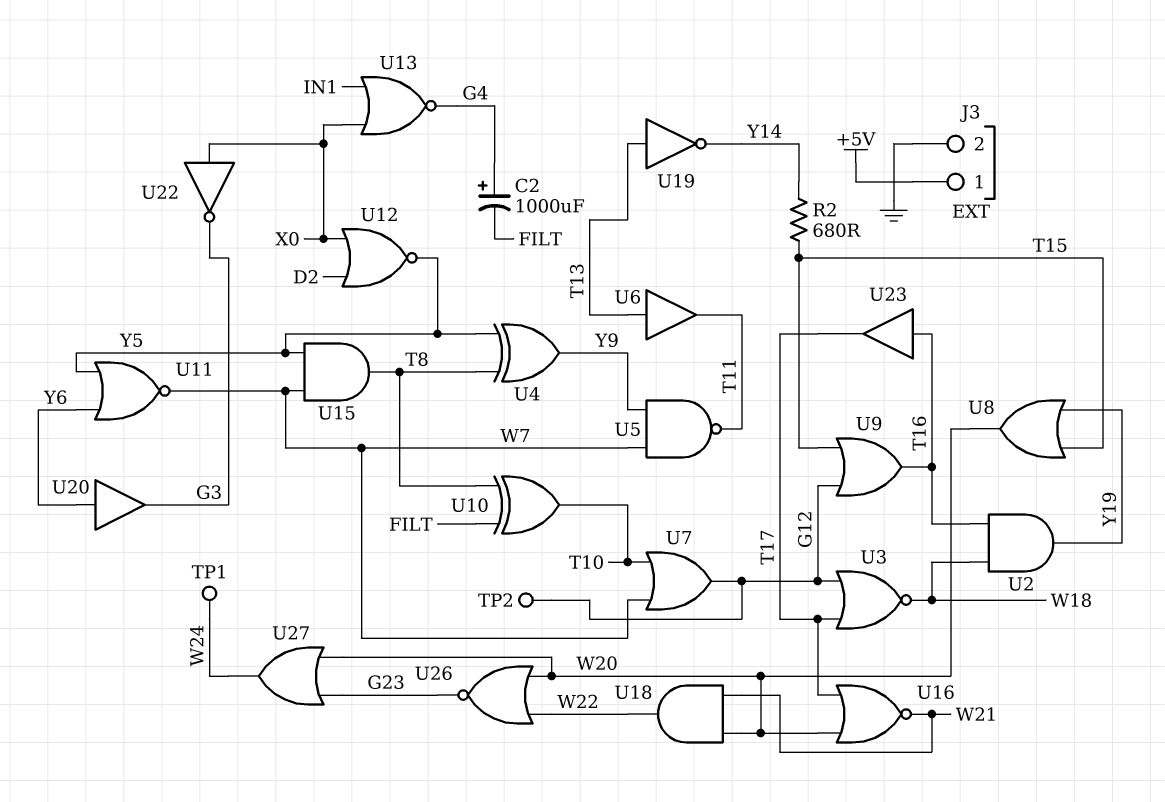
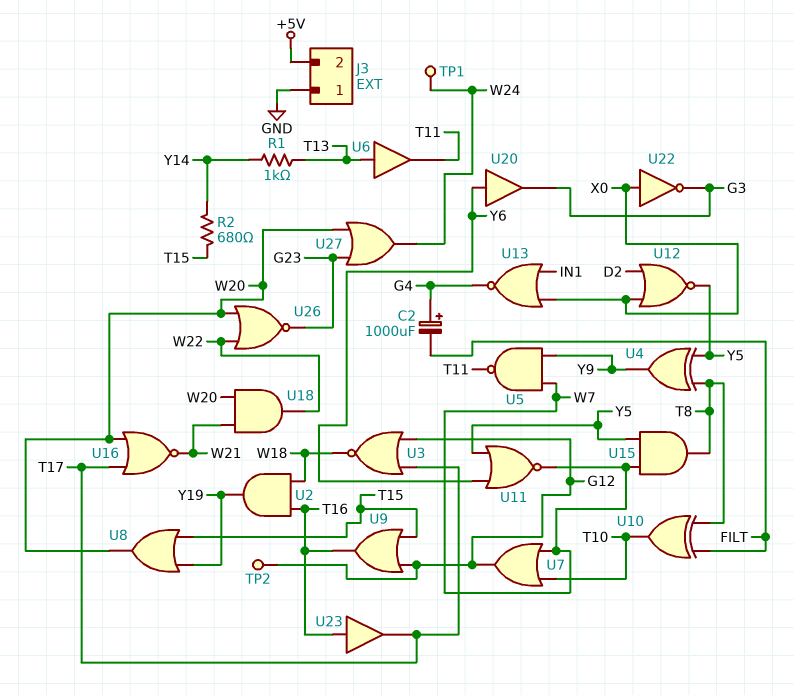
J3 pin 1: +5V -> GND
J3 pin 2: GND -> +5V
R1: none -> 1k (T13, Y14)
U19: NOT (in T13, out Y14) -> none

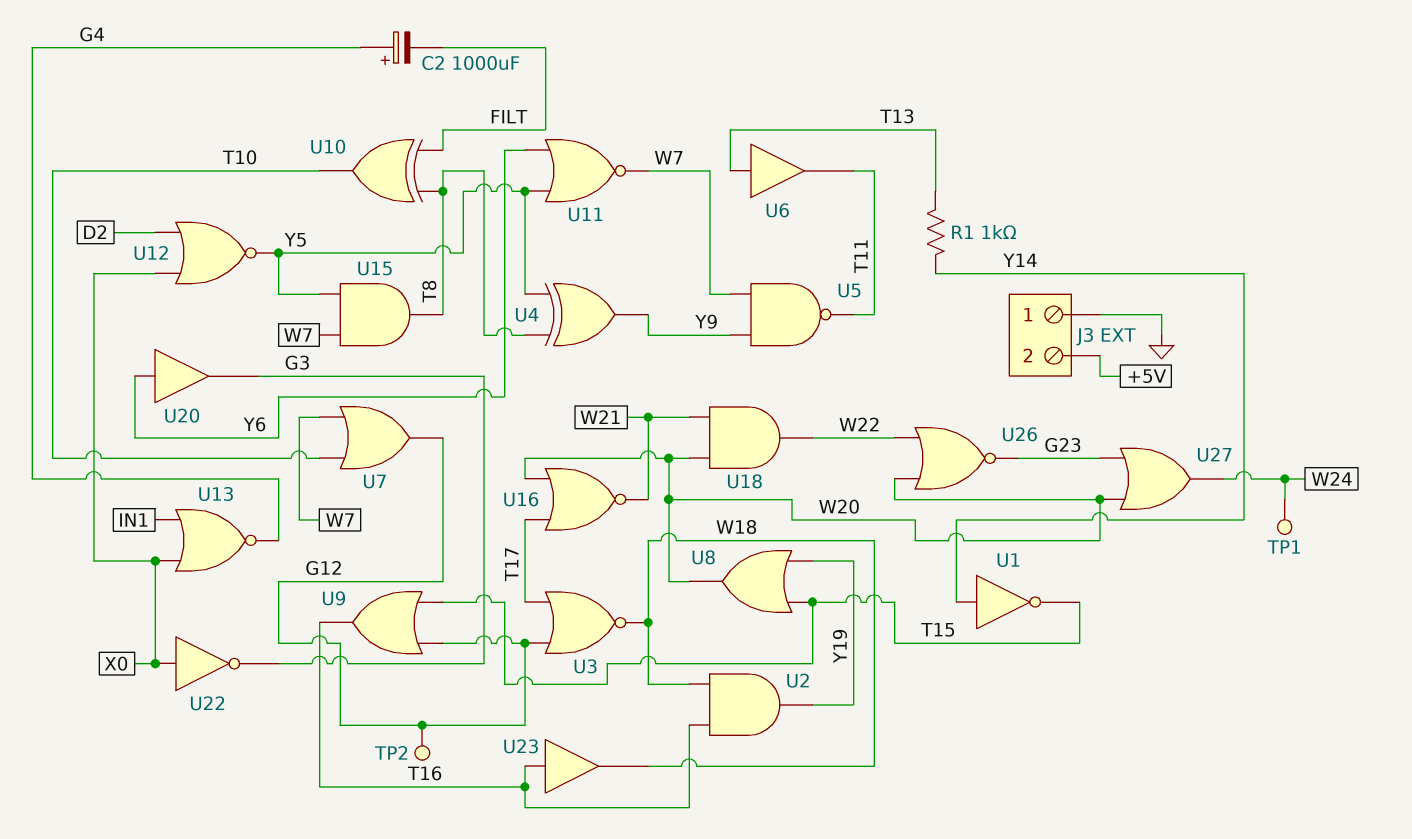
R2: 680 (T15, Y14) -> none
U1: none -> NOT (in Y14, out T15)
U23: buffer (in T16, out T17) -> buffer (in T16, out W18)

